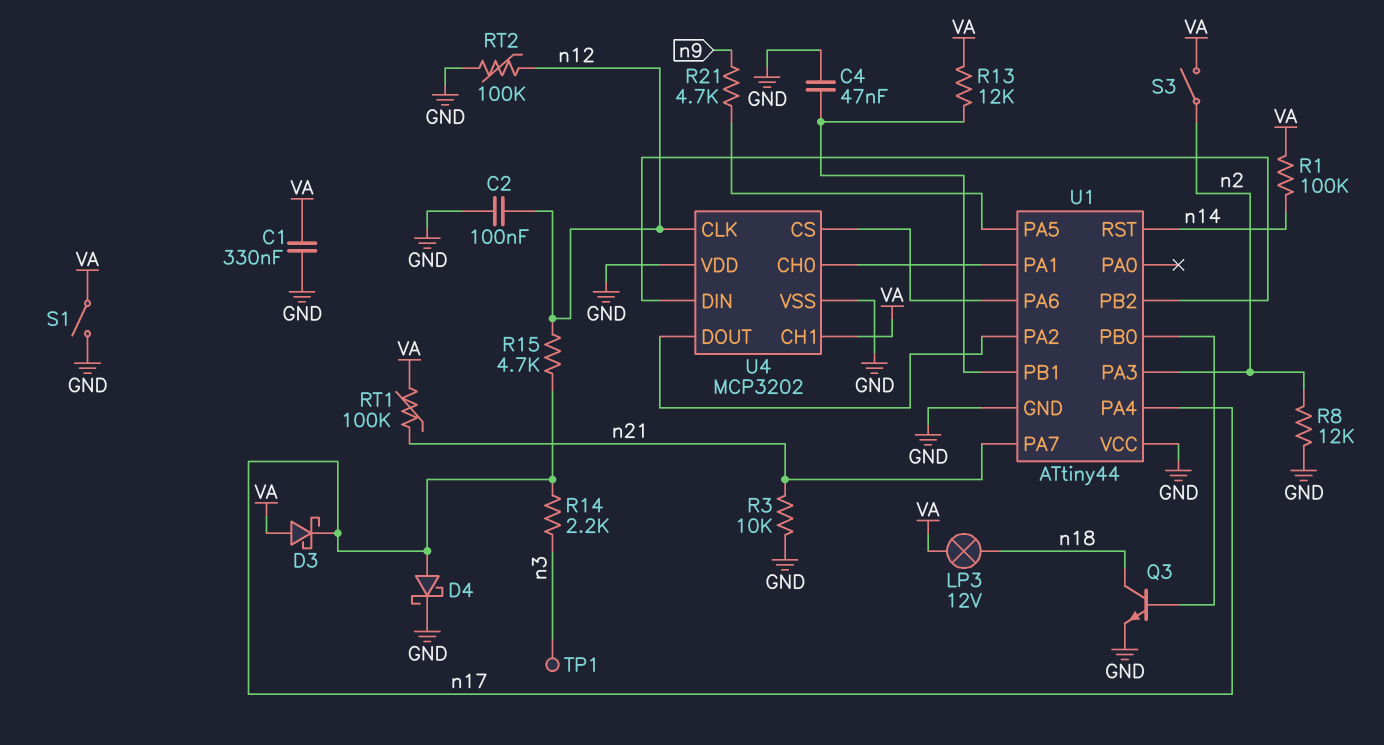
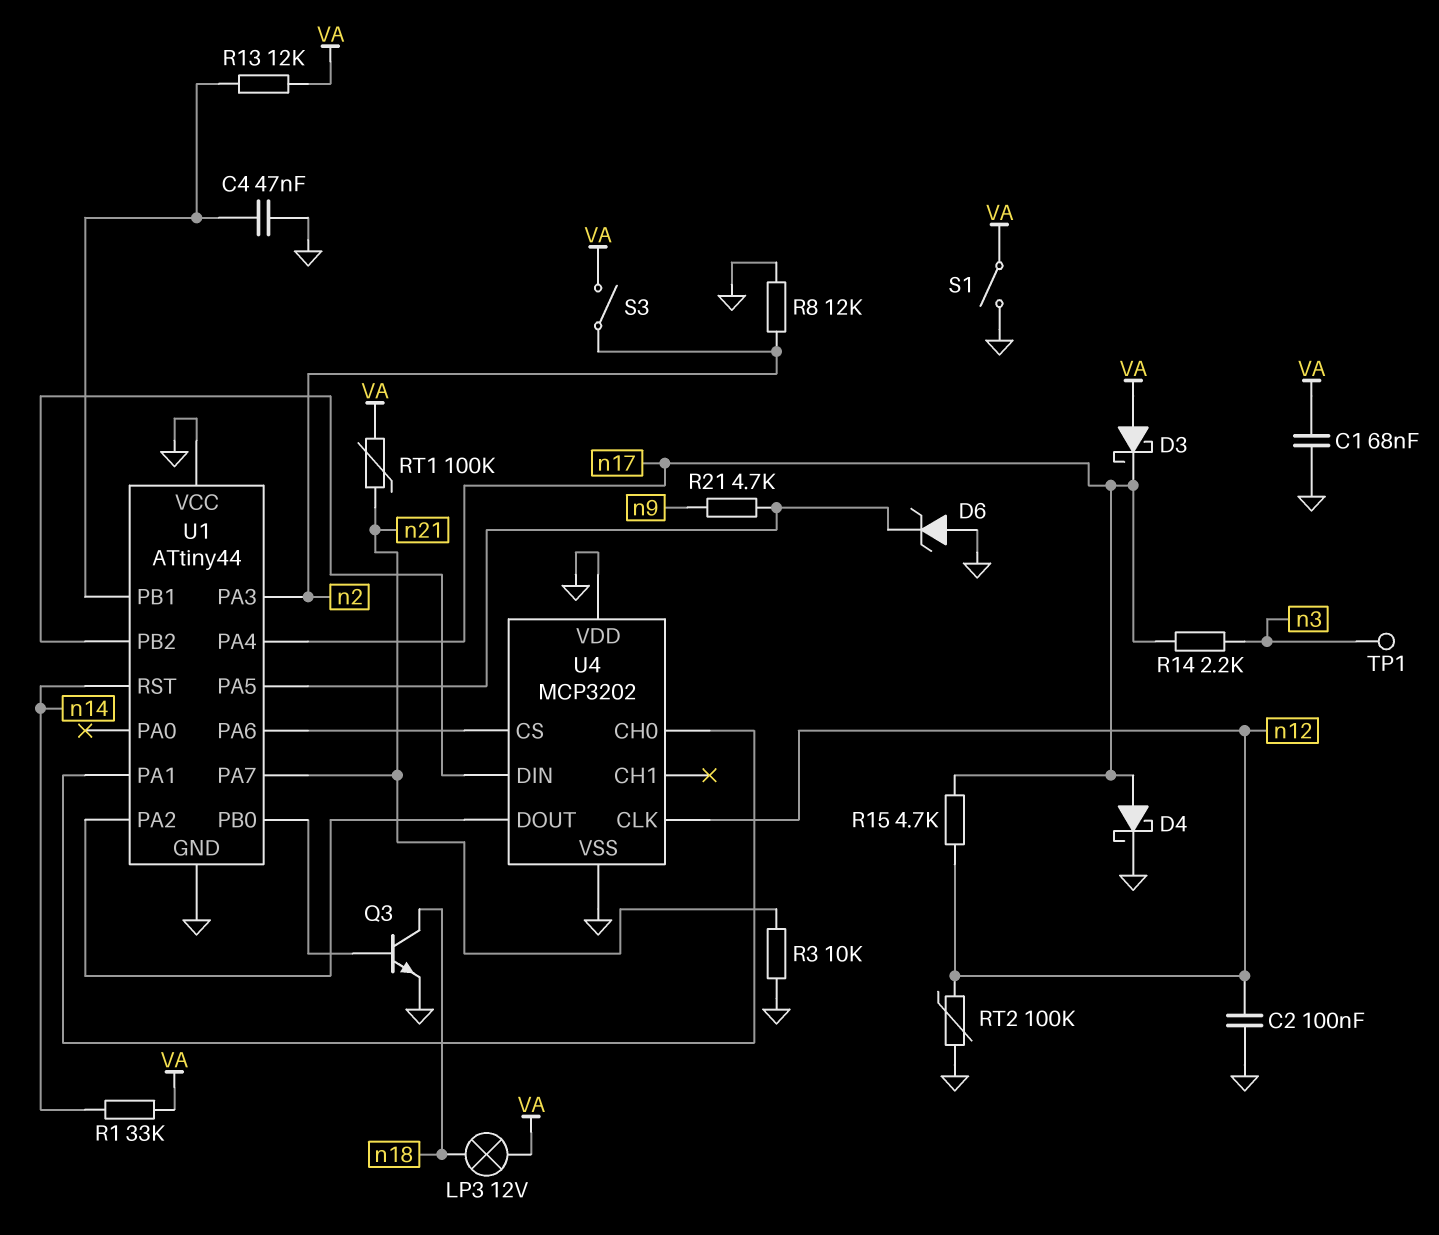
C1: 330nF (GND, VA) -> 68nF (GND, VA)
D6: none -> zener (A GND, K U1/PA5)
R1: 100k (VA, n14) -> 33k (VA, n14)
U4 pin CH1: VA -> none

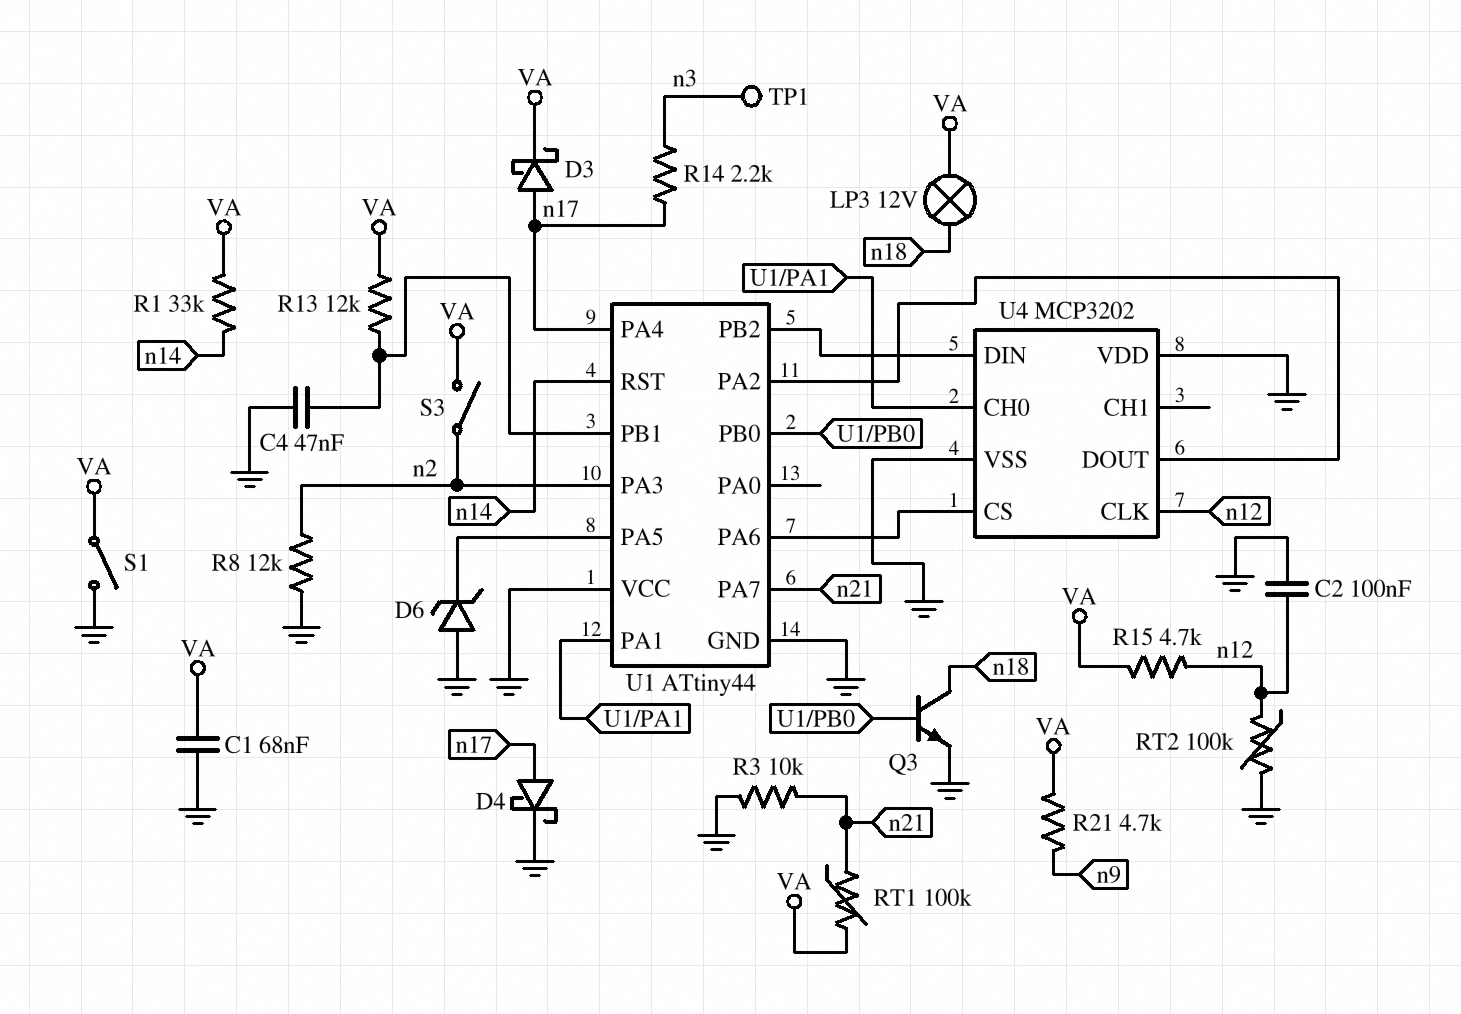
D3: schottky (A VA, K n17) -> schottky (A n17, K VA)
R15: 4.7k (n12, n17) -> 4.7k (VA, n12)
R21: 4.7k (U1/PA5, n9) -> 4.7k (VA, n9)

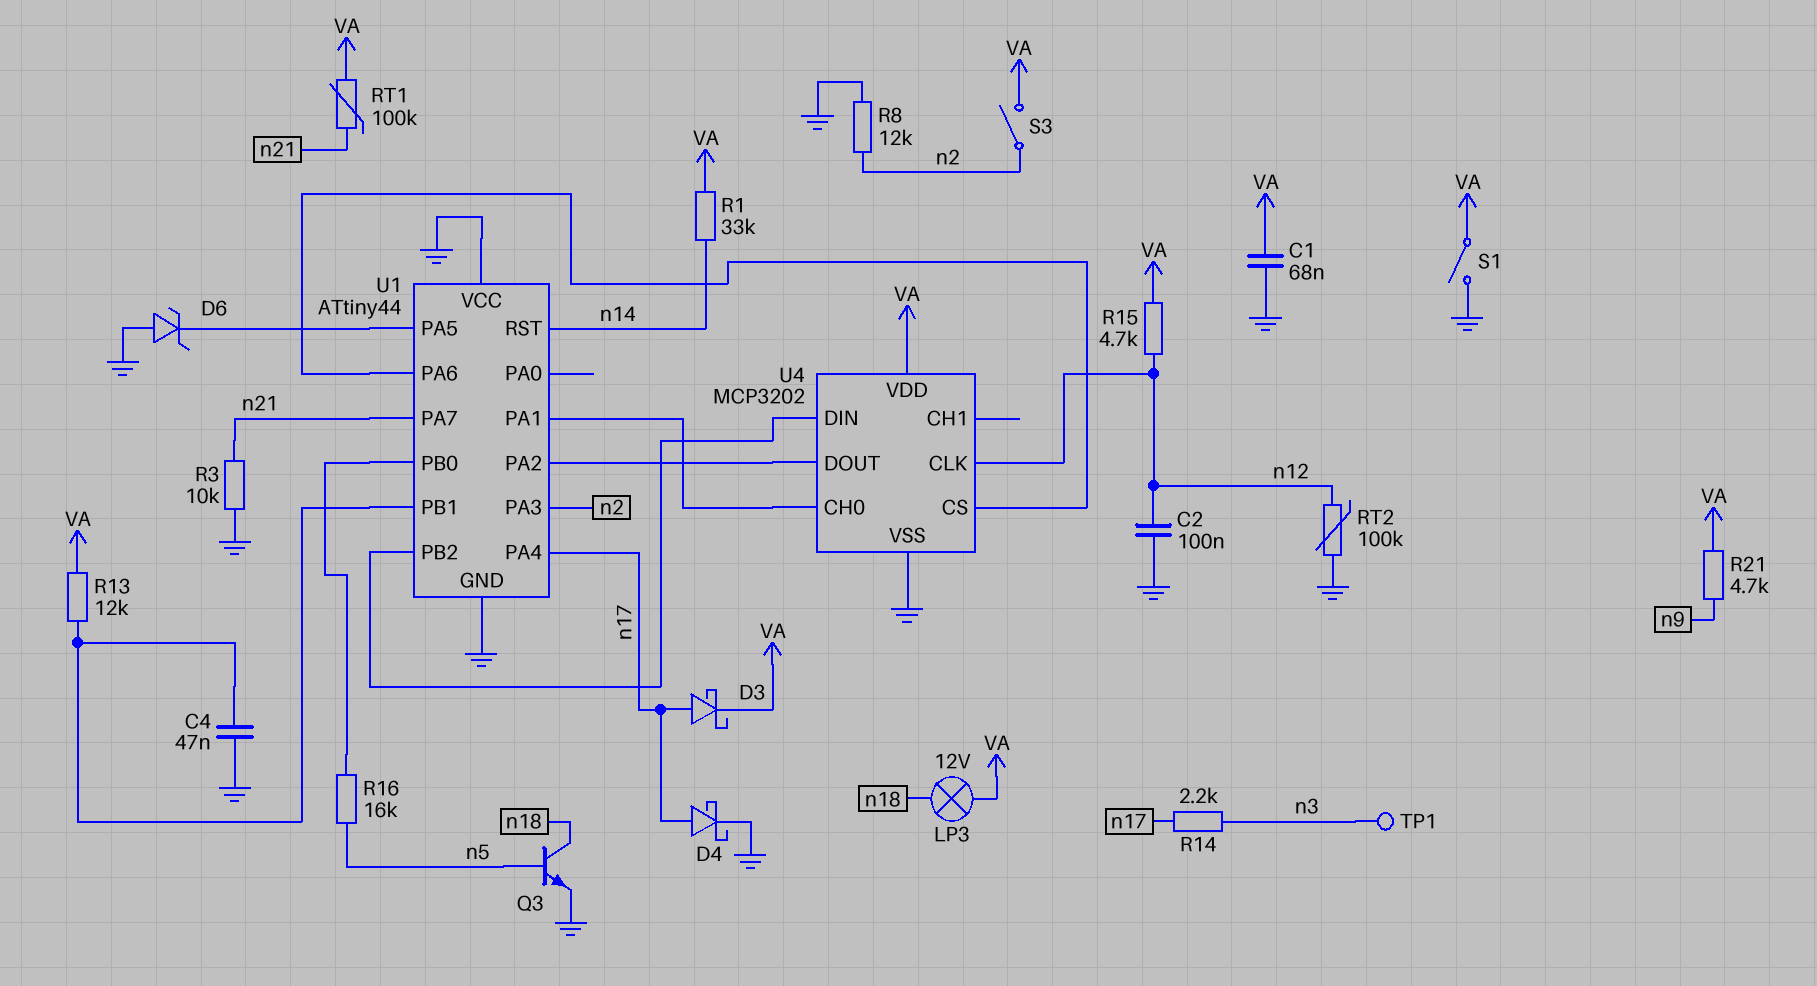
Q3: NPN (B U1/PB0, C n18, E GND) -> NPN (B n5, C n18, E GND)
R16: none -> 16k (U1/PB0, n5)
U4 pin VDD: GND -> VA

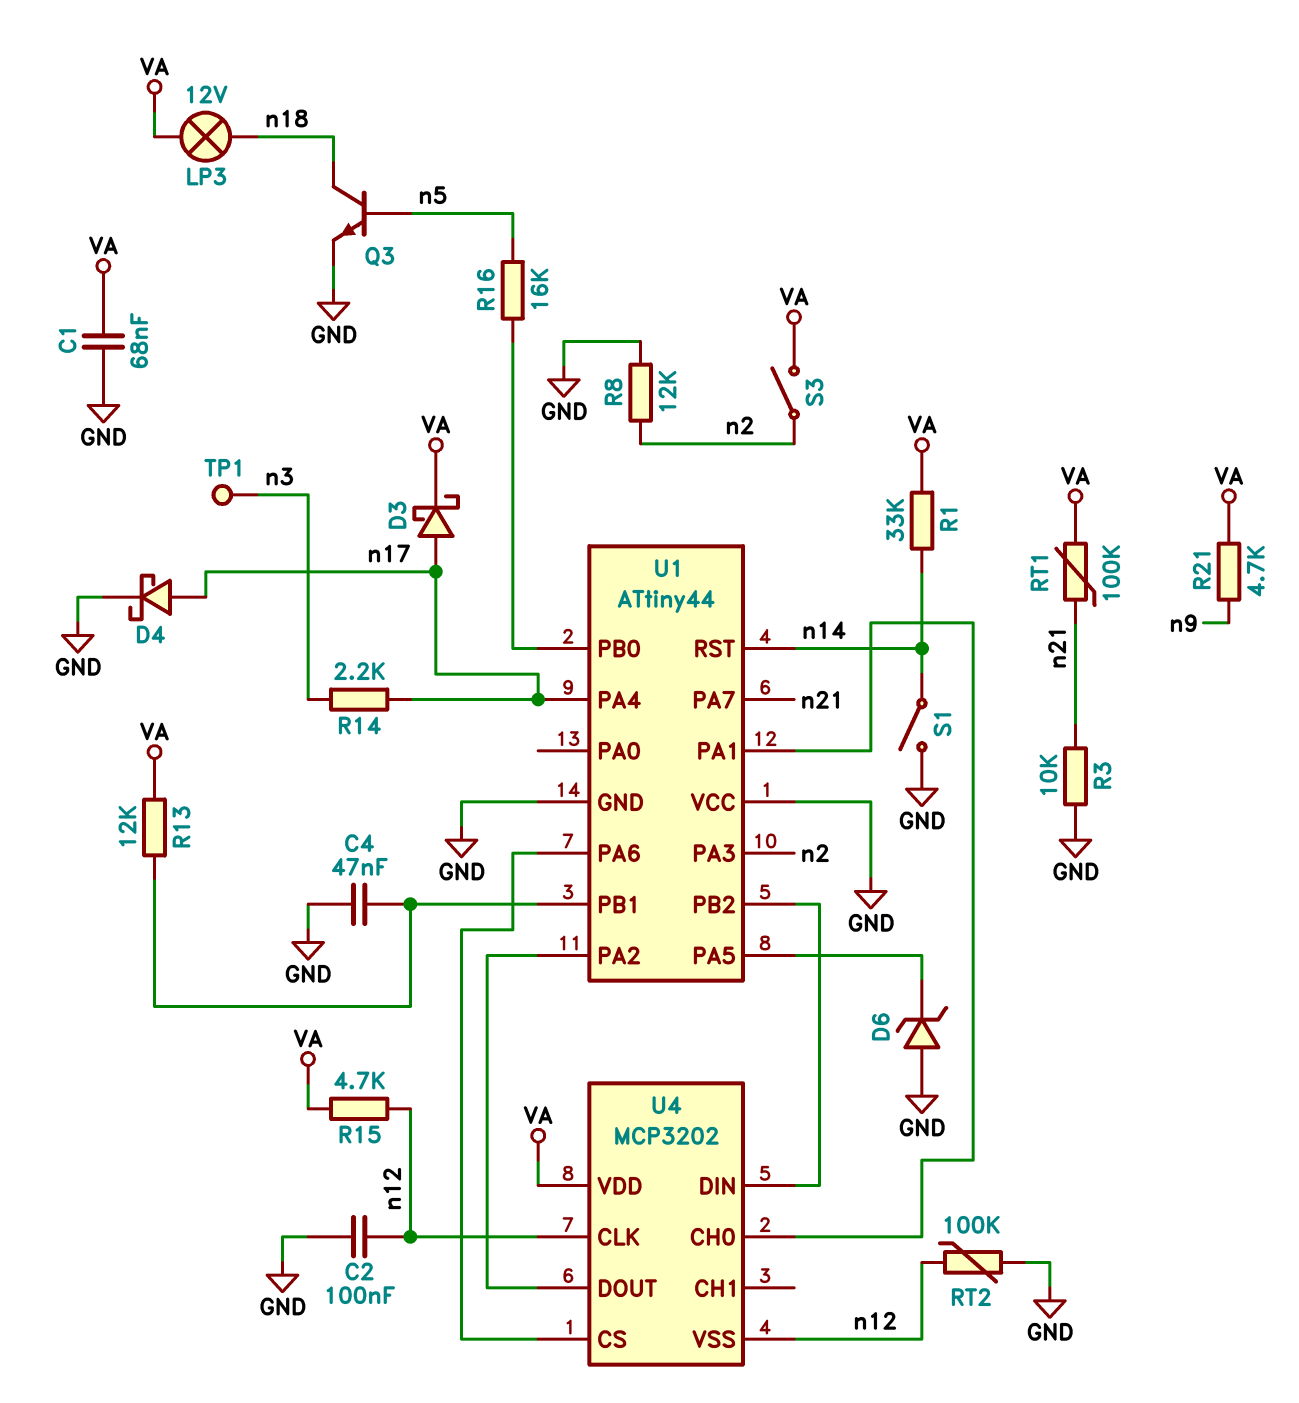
S1: switch (GND, VA) -> switch (GND, n14)
U4 pin VSS: GND -> n12

